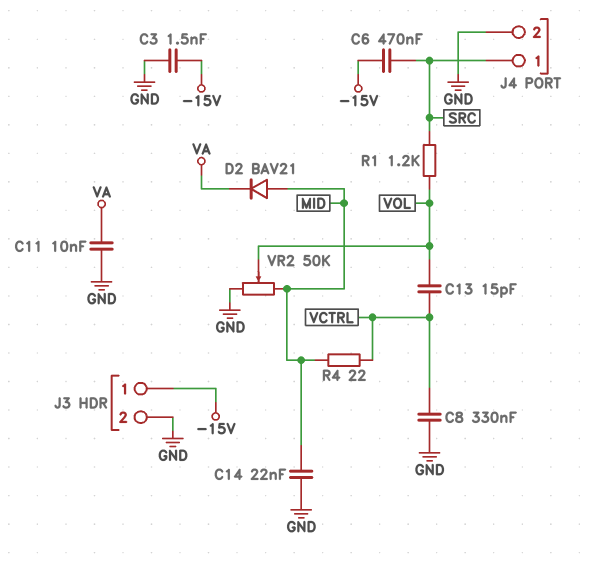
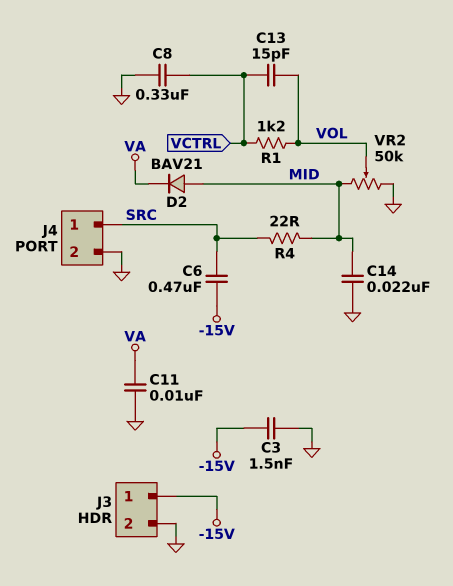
R1: 1.2k (SRC, VOL) -> 1.2k (VCTRL, VOL)
R4: 22 (MID, VCTRL) -> 22 (MID, SRC)

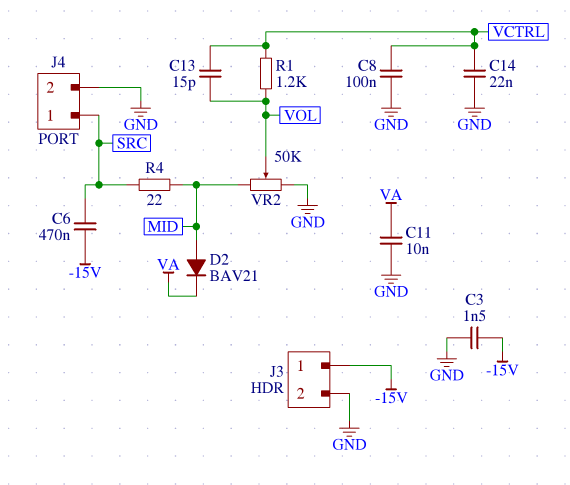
C8: 330nF (GND, VCTRL) -> 100nF (GND, VCTRL)
C14: 22nF (GND, MID) -> 22nF (GND, VCTRL)

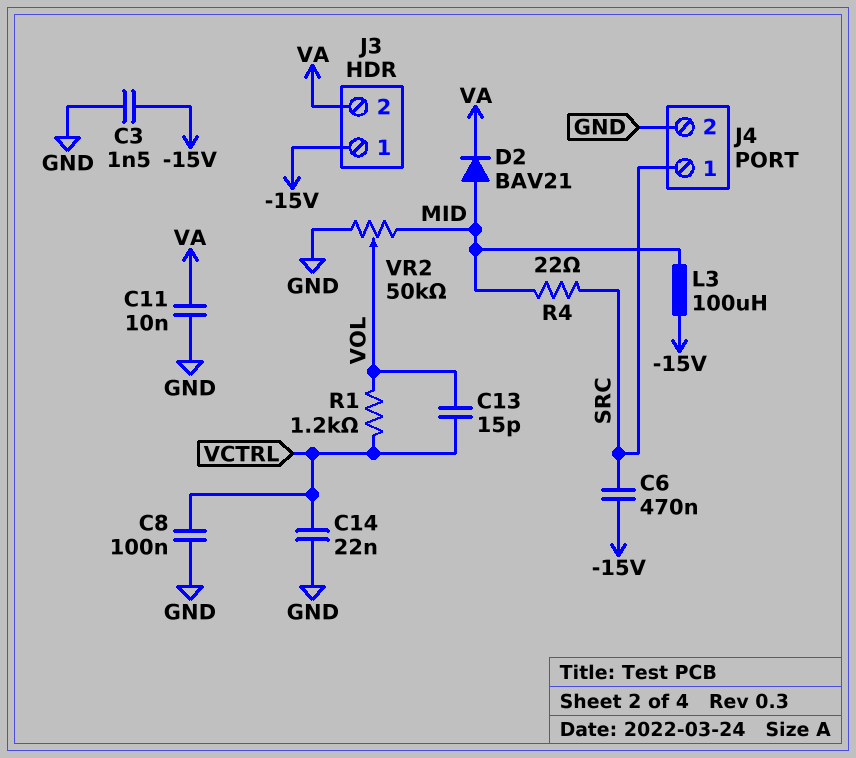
J3 pin 2: GND -> VA
L3: none -> 100uH (-15V, MID)

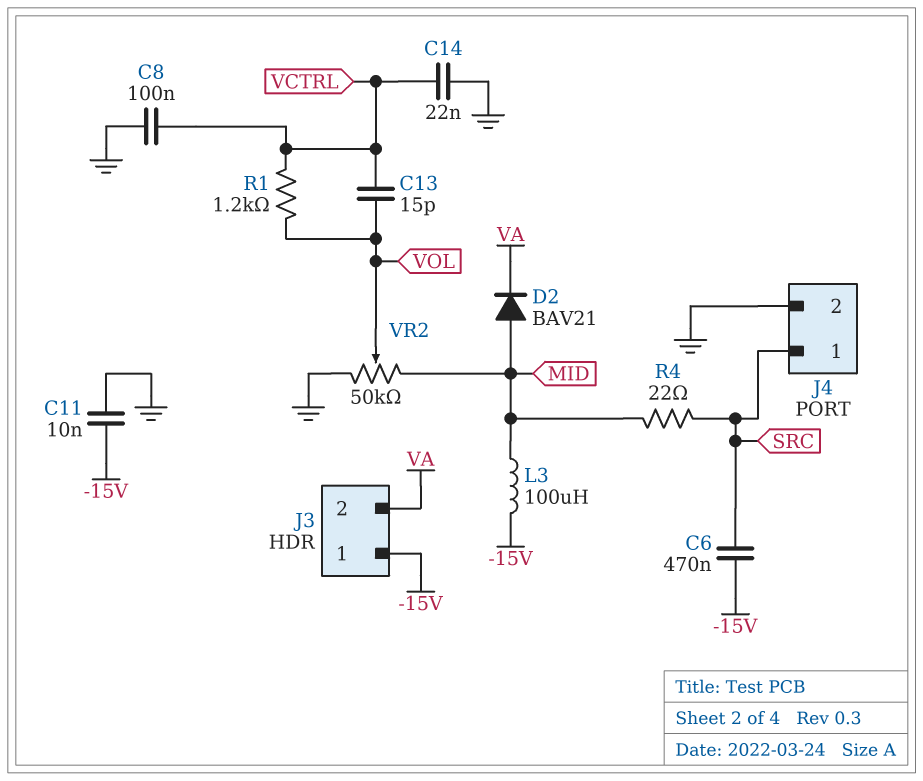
C3: 1.5nF (-15V, GND) -> none
C11: 10nF (GND, VA) -> 10nF (-15V, GND)

